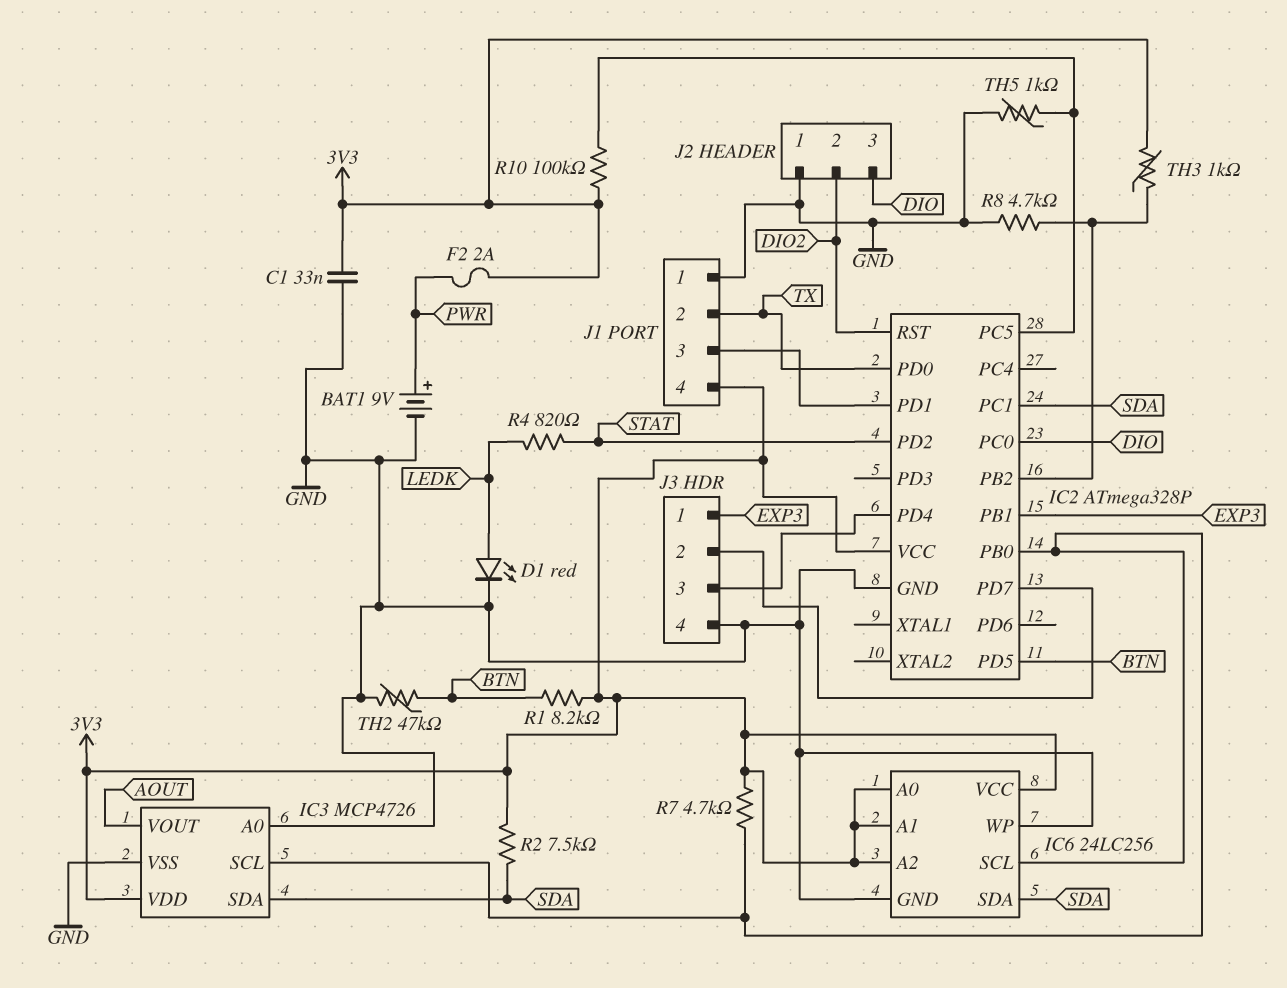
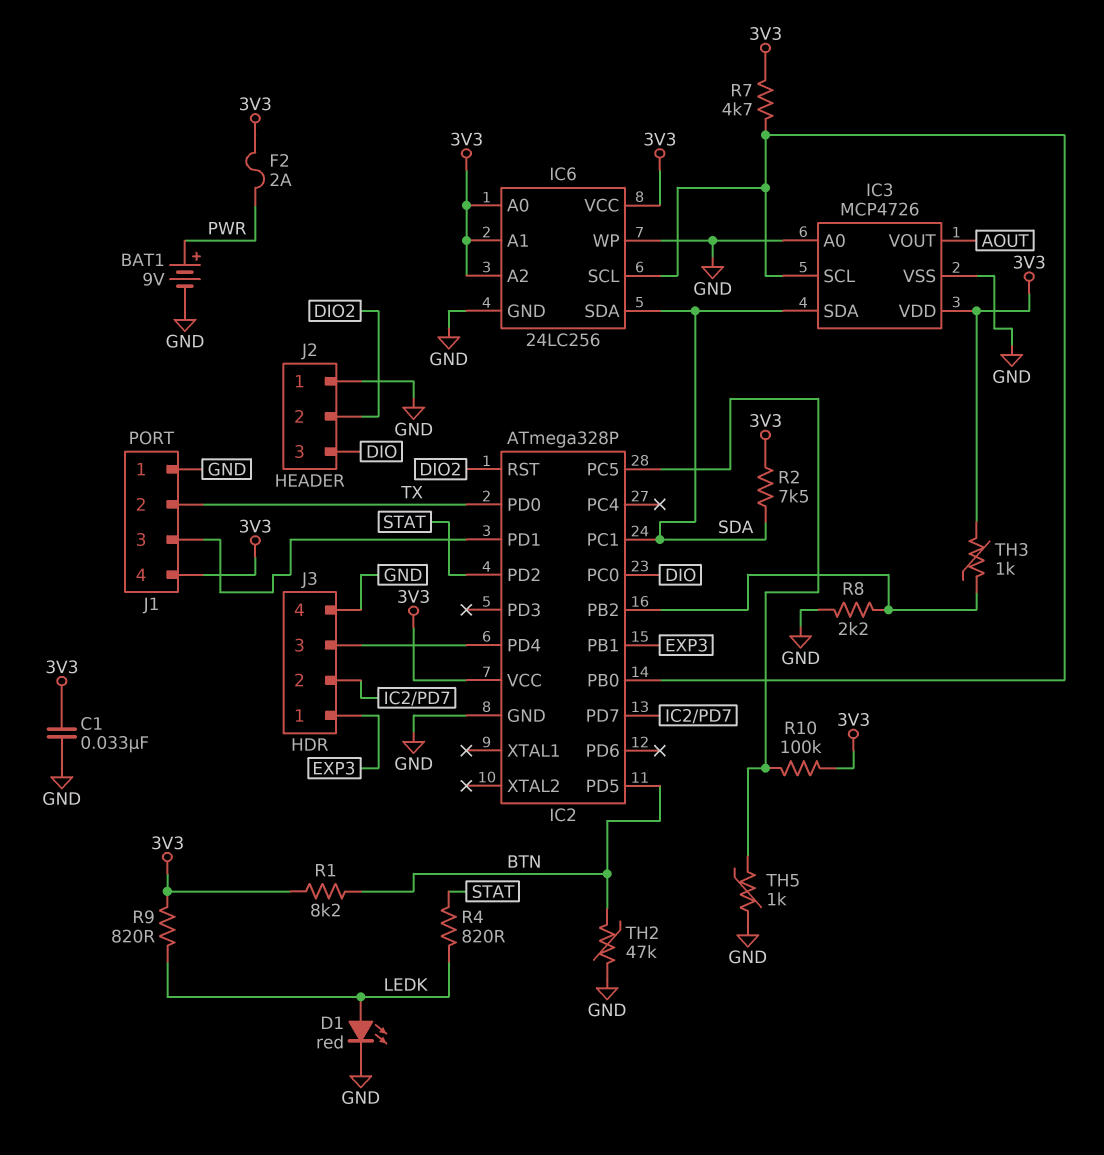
R8: 4.7k (GND, IC2/PB2) -> 2.2k (GND, IC2/PB2)
R9: none -> 820 (3V3, LEDK)

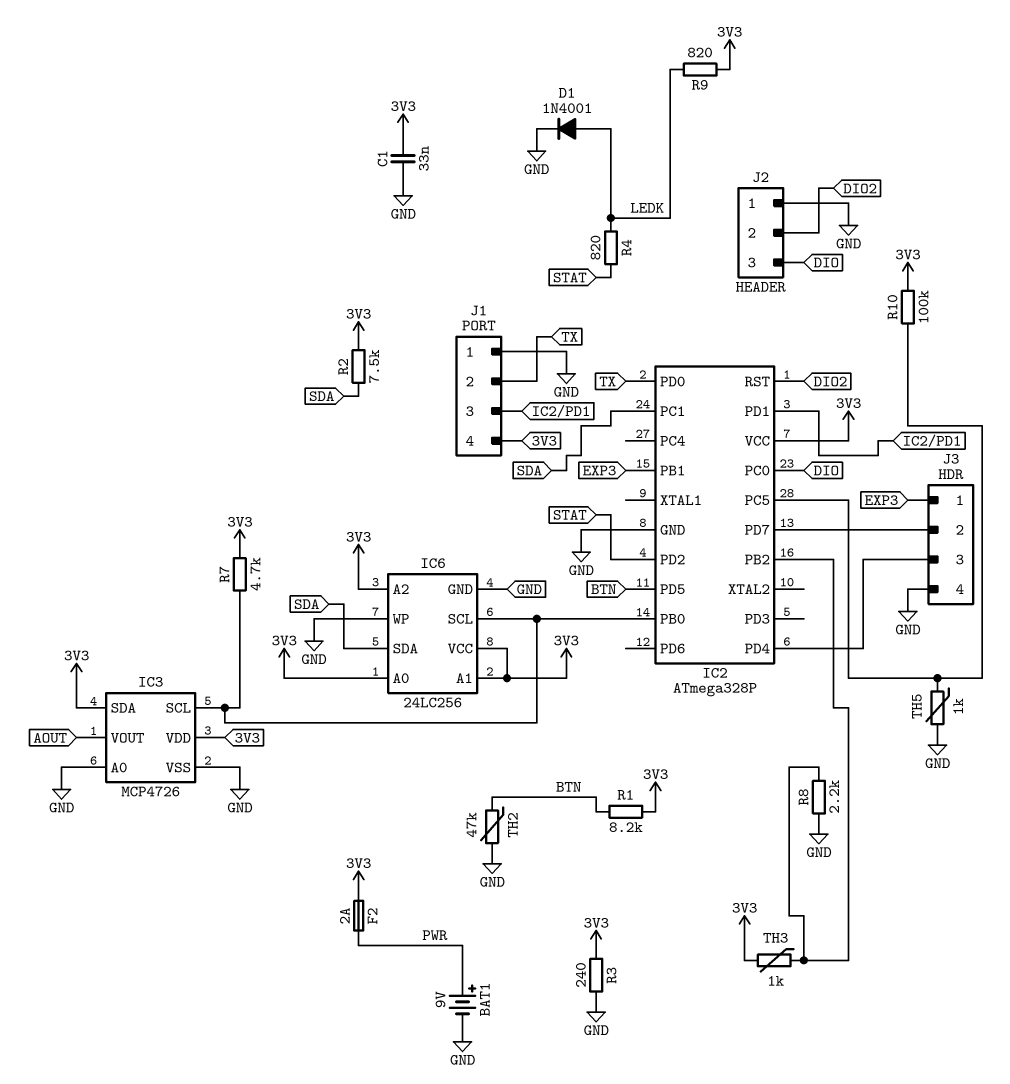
D1: LED red (A LEDK, K GND) -> diode 1N4001 (A LEDK, K GND)
IC3 pin SDA: SDA -> 3V3
R3: none -> 240 (3V3, GND)

